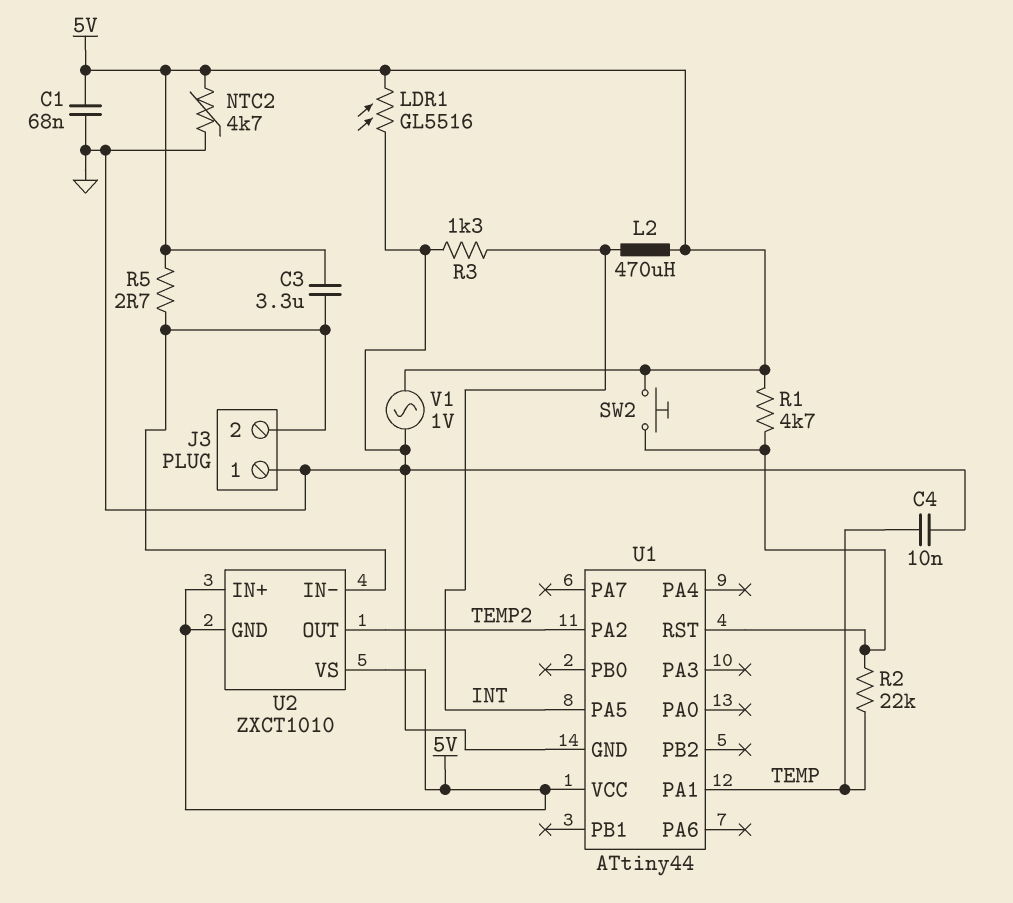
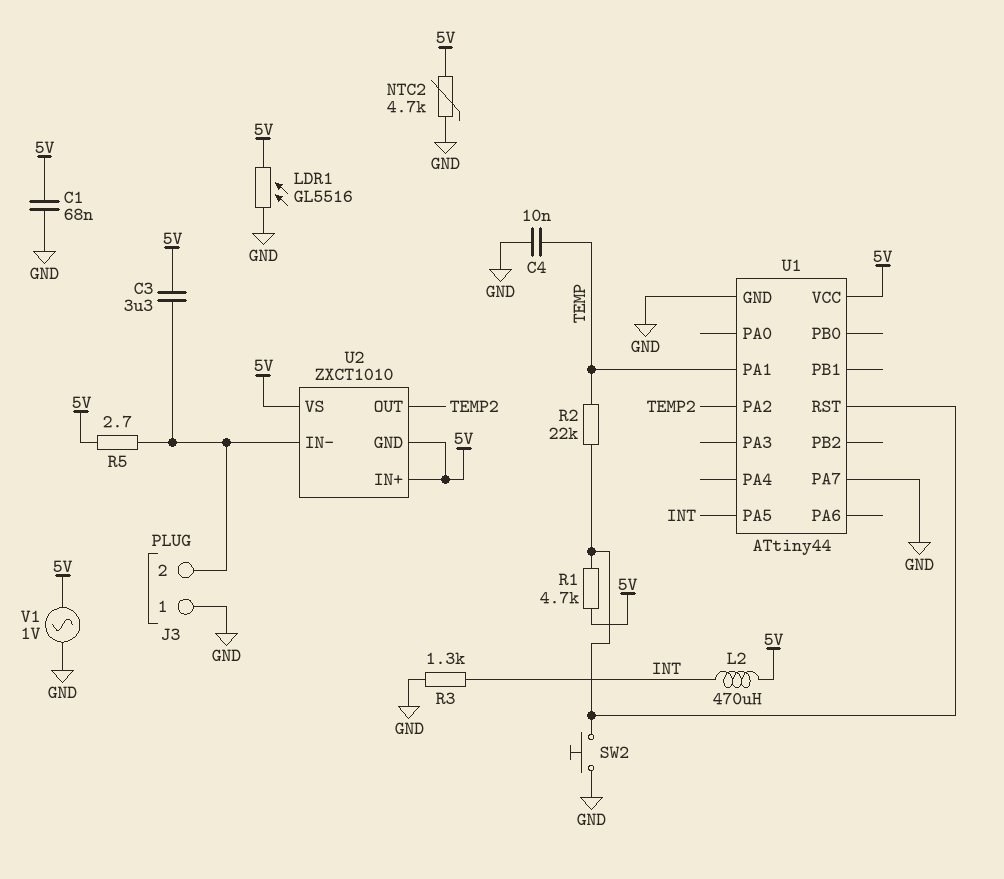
SW2: button (5V, U1/RST) -> button (GND, U1/RST)
U1 pin PA7: none -> GND

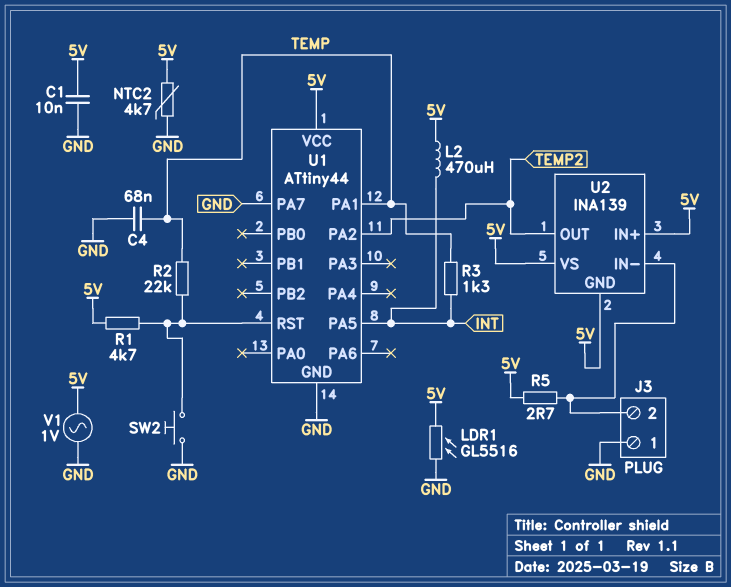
C1: 68nF (5V, GND) -> 10nF (5V, GND)
C3: 3.3uF (5V, J3/2) -> none
C4: 10nF (GND, TEMP) -> 68nF (GND, TEMP)
R3: 1.3k (GND, INT) -> 1.3k (INT, TEMP)
U2: ZXCT1010 -> INA139

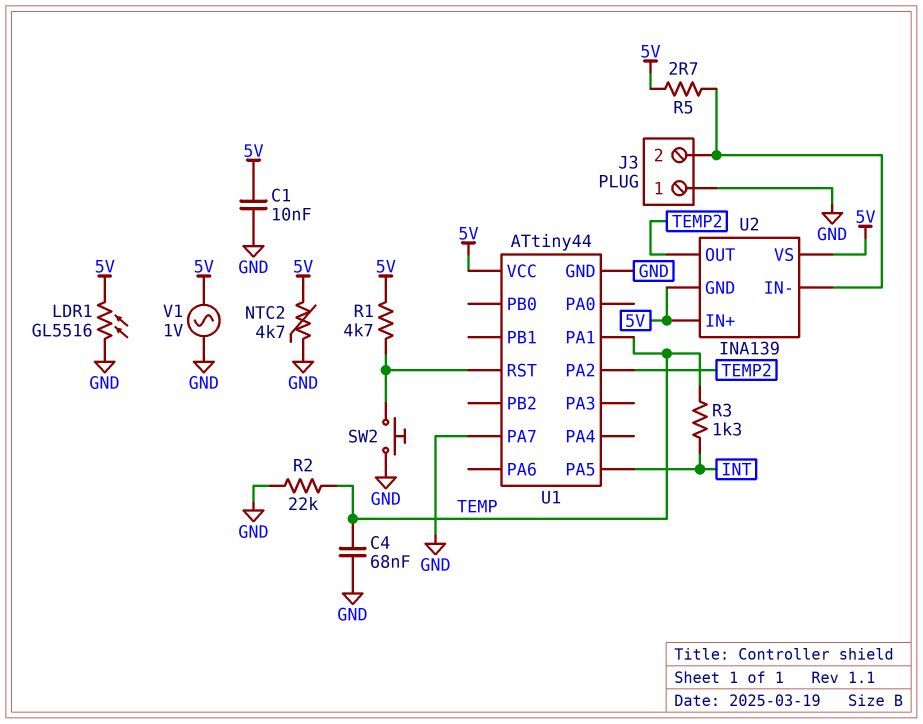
L2: 470uH (5V, INT) -> none
R2: 22k (TEMP, U1/RST) -> 22k (GND, TEMP)

